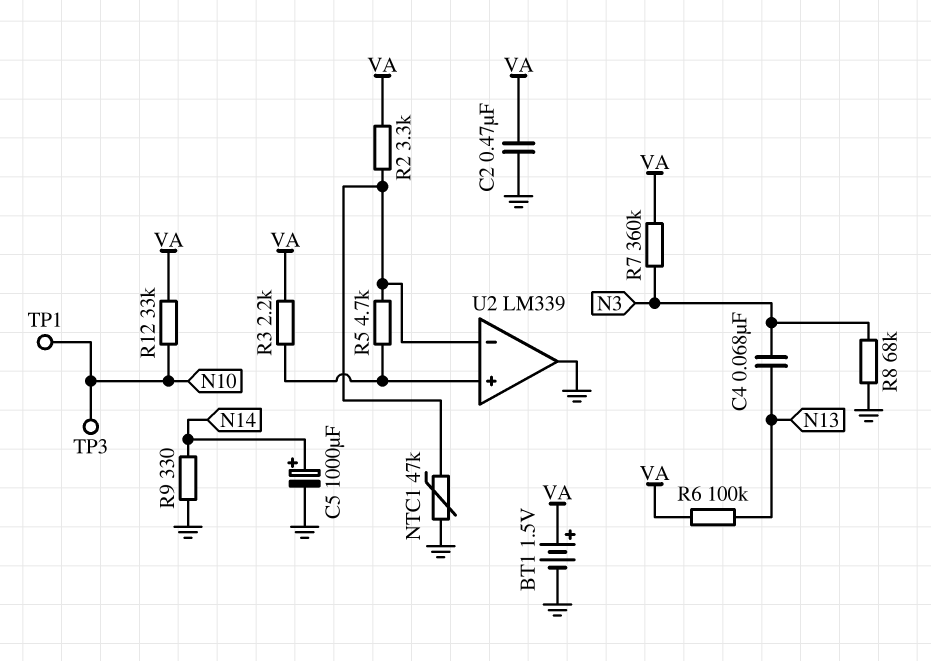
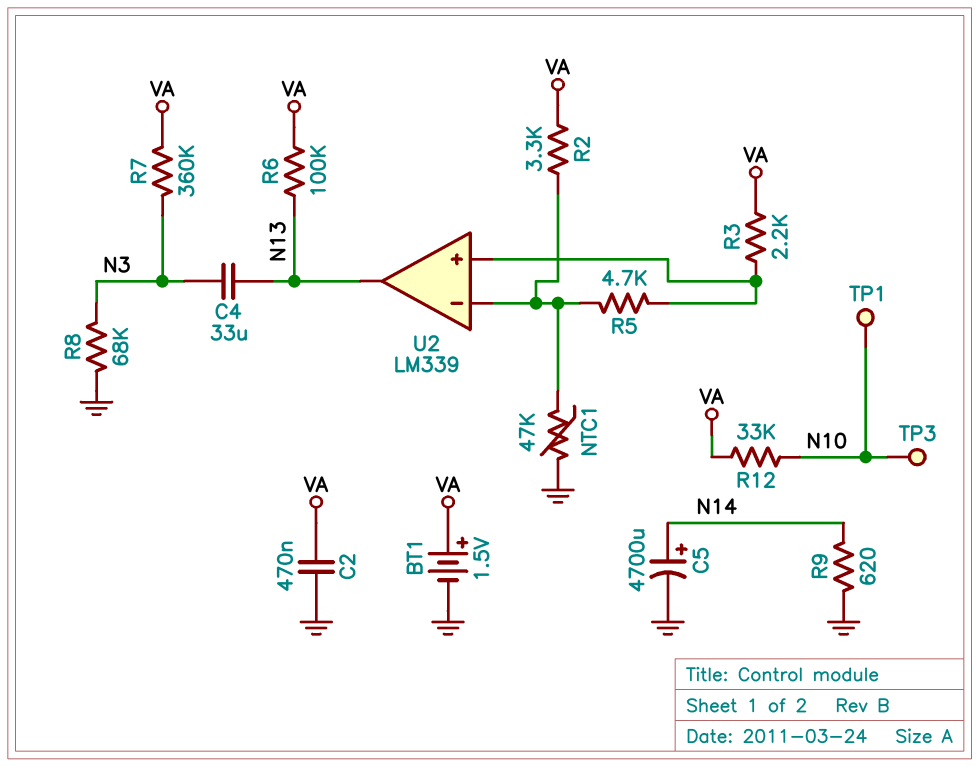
C4: 68nF (N3, N13) -> 33uF (N3, N13)
C5: 1000uF (plus N14, minus GND) -> 4700uF (plus N14, minus GND)
R9: 330 (GND, N14) -> 620 (GND, N14)
U2 pin out: GND -> N13

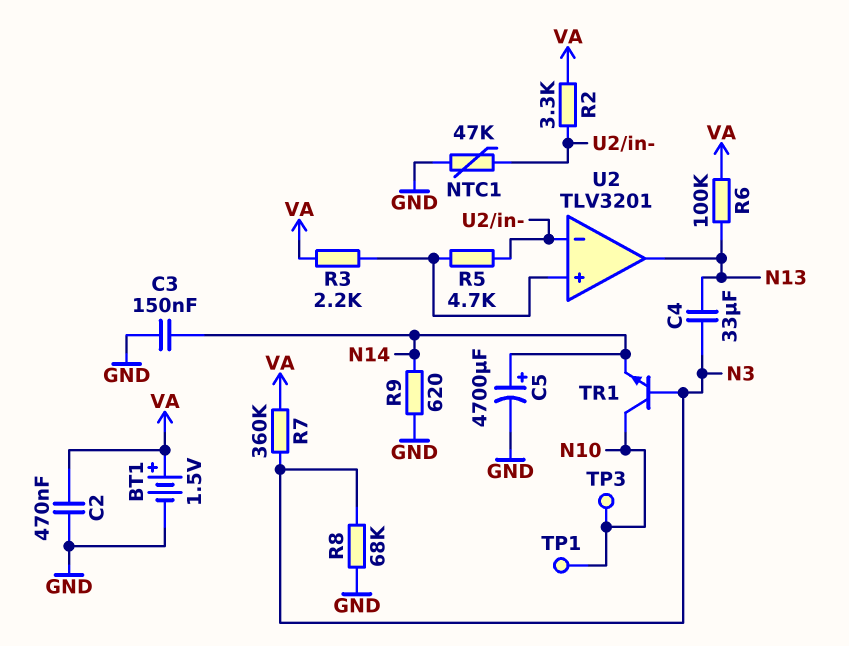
C3: none -> 150nF (GND, N14)
R12: 33k (N10, VA) -> none
TR1: none -> NPN (B N3, C N10, E N14)
U2: LM339 -> TLV3201

